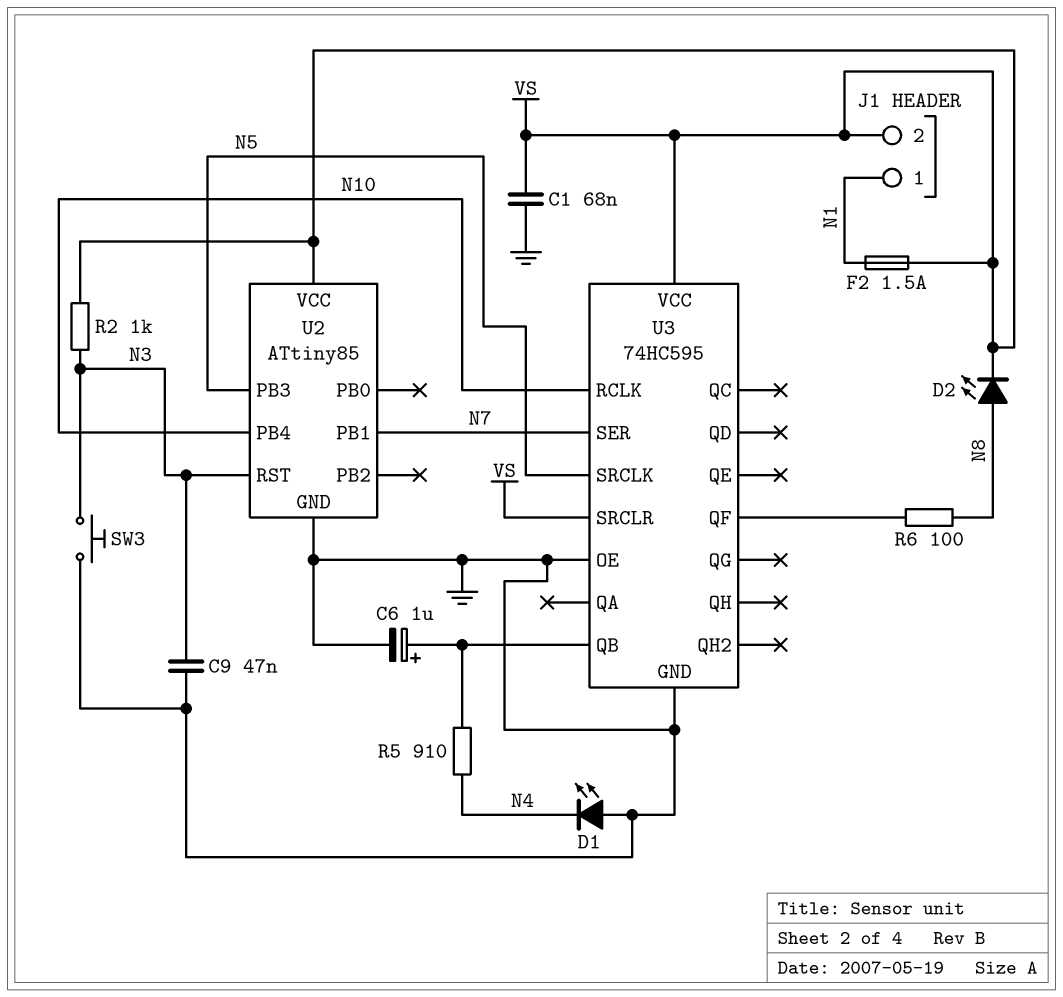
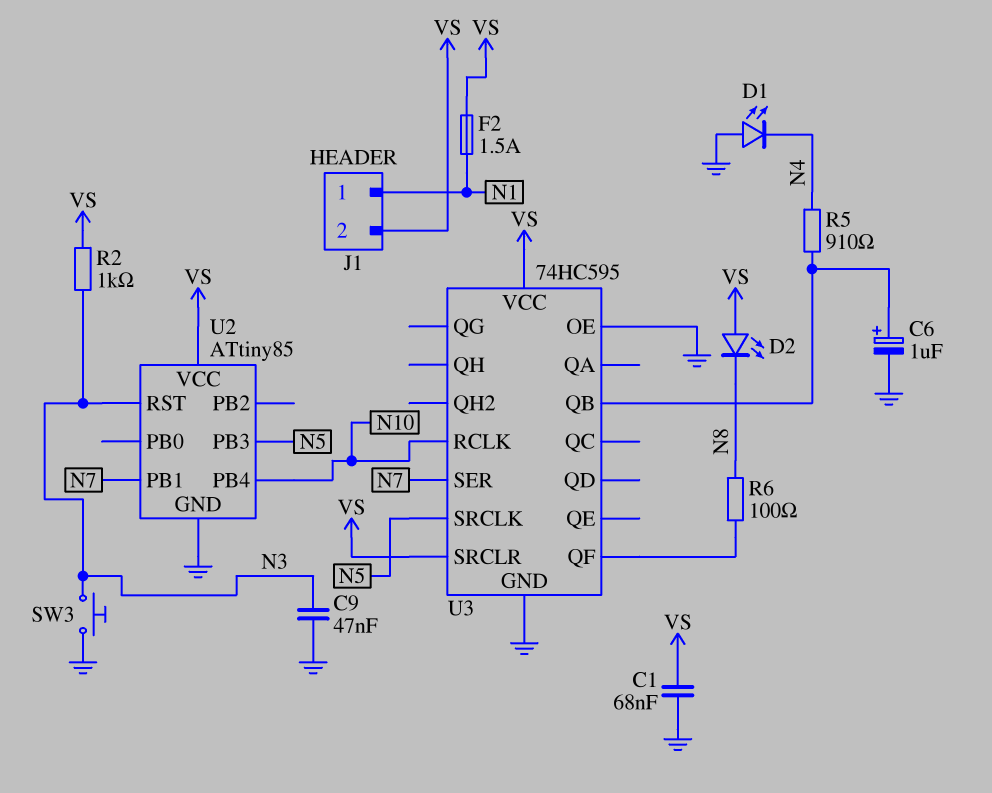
D2: LED (A N8, K VS) -> LED (A VS, K N8)

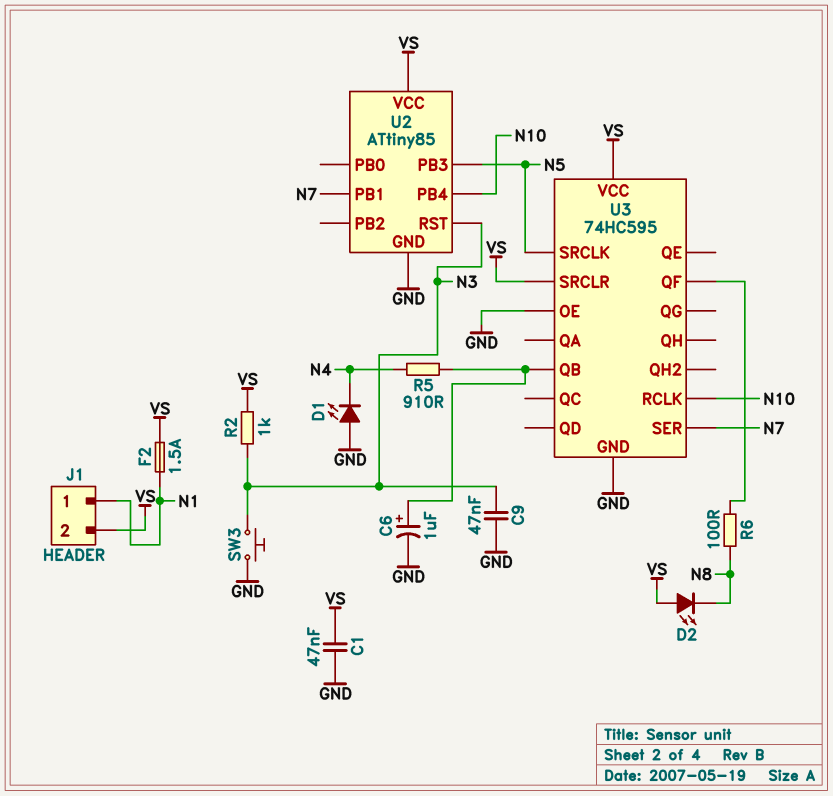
C1: 68nF (GND, VS) -> 47nF (GND, VS)

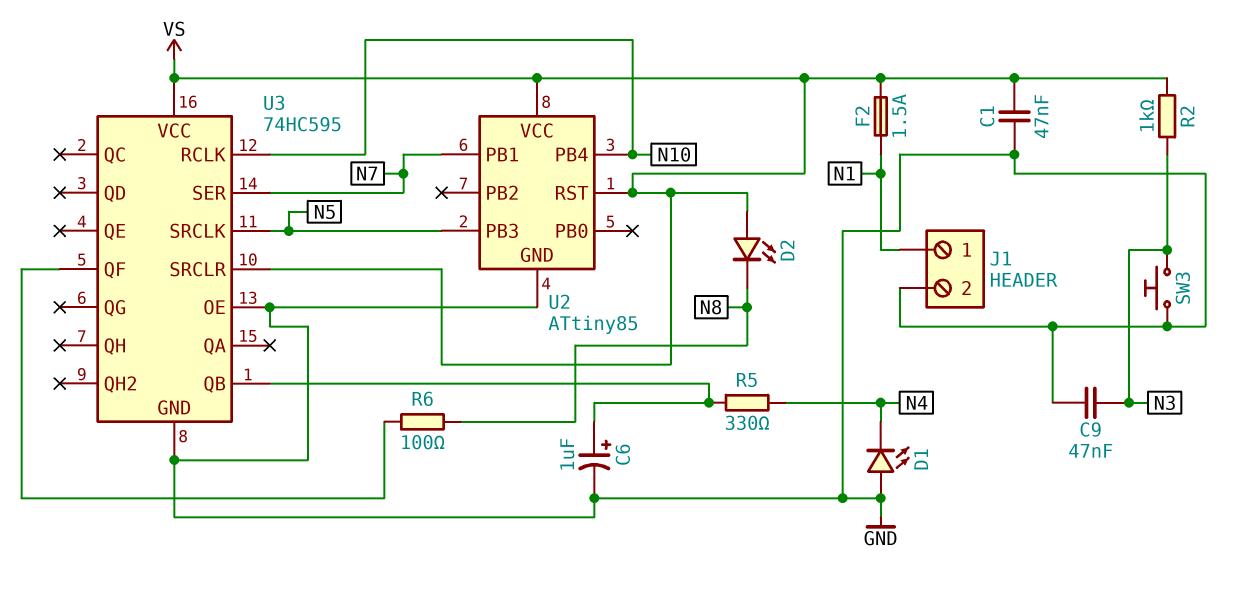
J1 pin 2: VS -> GND
R5: 910 (N4, U3/QB) -> 330 (N4, U3/QB)
U2 pin RST: N3 -> VS

